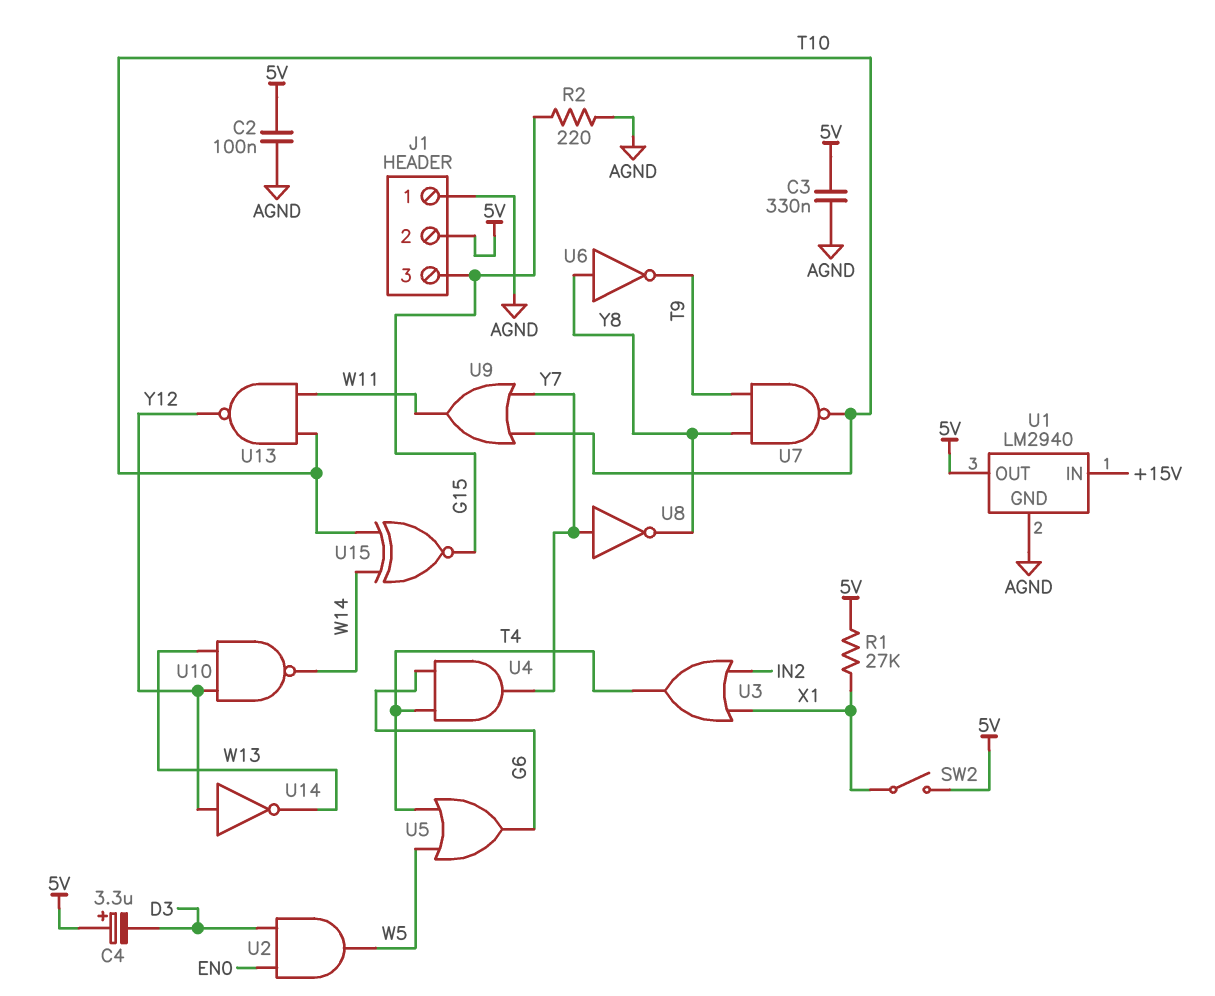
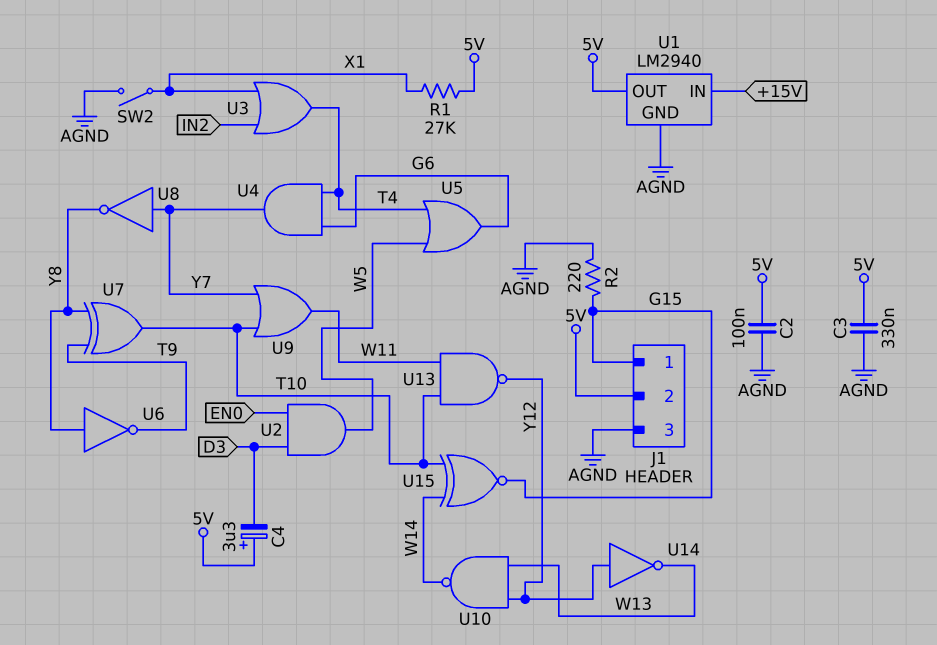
J1 pin 1: AGND -> G15
J1 pin 3: G15 -> AGND
SW2: switch (5V, X1) -> switch (AGND, X1)
U7: NAND (in T9, in Y8, out T10) -> XOR (in T9, in Y8, out T10)

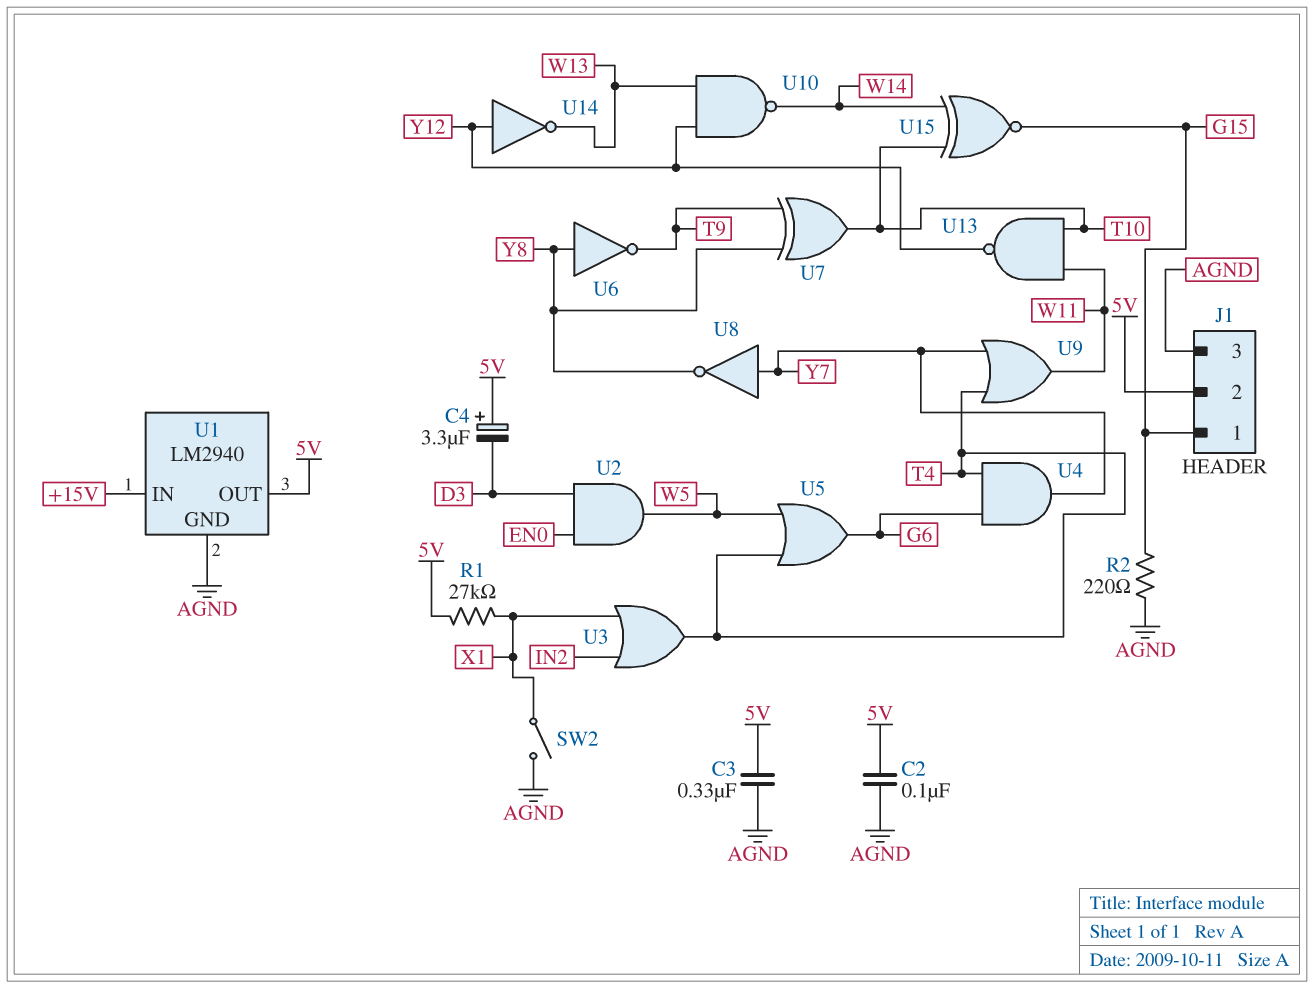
U9: OR (in T10, in Y7, out W11) -> OR (in T4, in Y7, out W11)

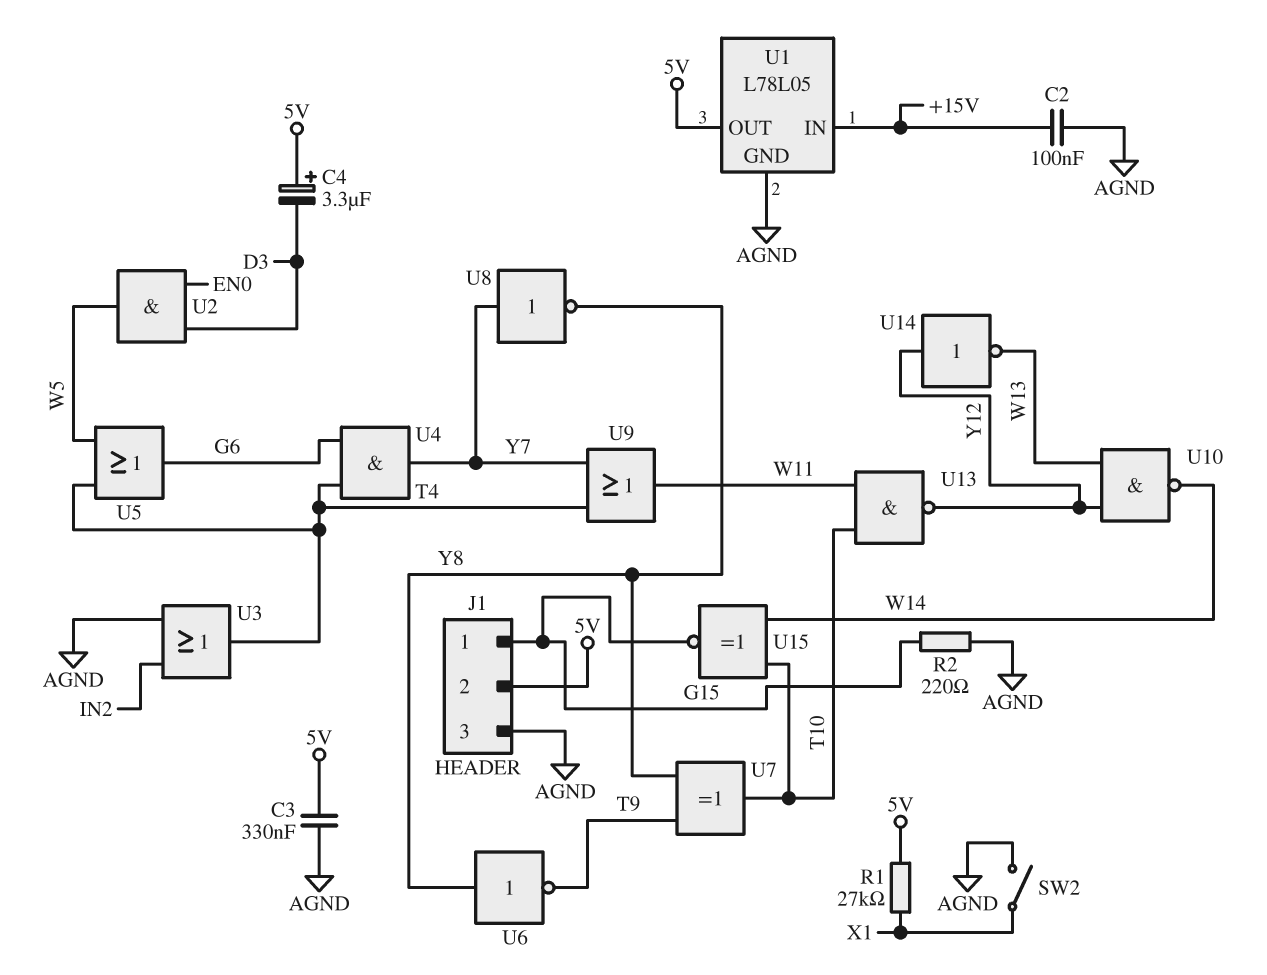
C2: 100nF (5V, AGND) -> 100nF (+15V, AGND)
U1: LM2940 -> L78L05
U3: OR (in IN2, in X1, out T4) -> OR (in AGND, in IN2, out T4)

